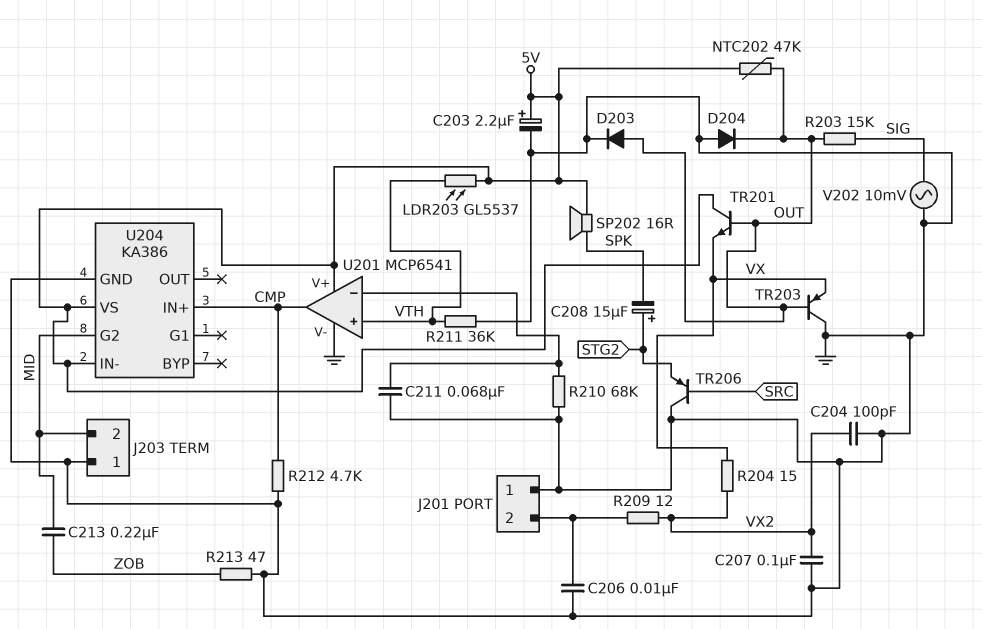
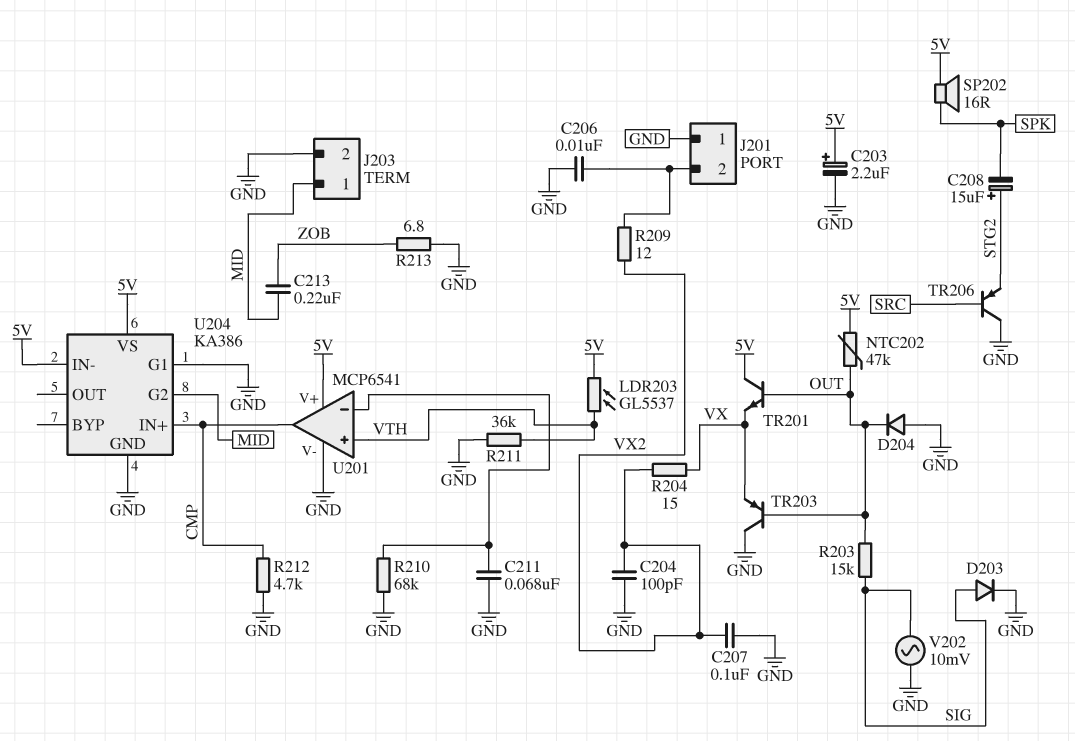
D203: diode (A OUT, K GND) -> diode (A SIG, K GND)
J203 pin 1: GND -> MID
J203 pin 2: MID -> GND
R213: 47 (GND, ZOB) -> 6.8 (GND, ZOB)
U204 pin G1: none -> GND

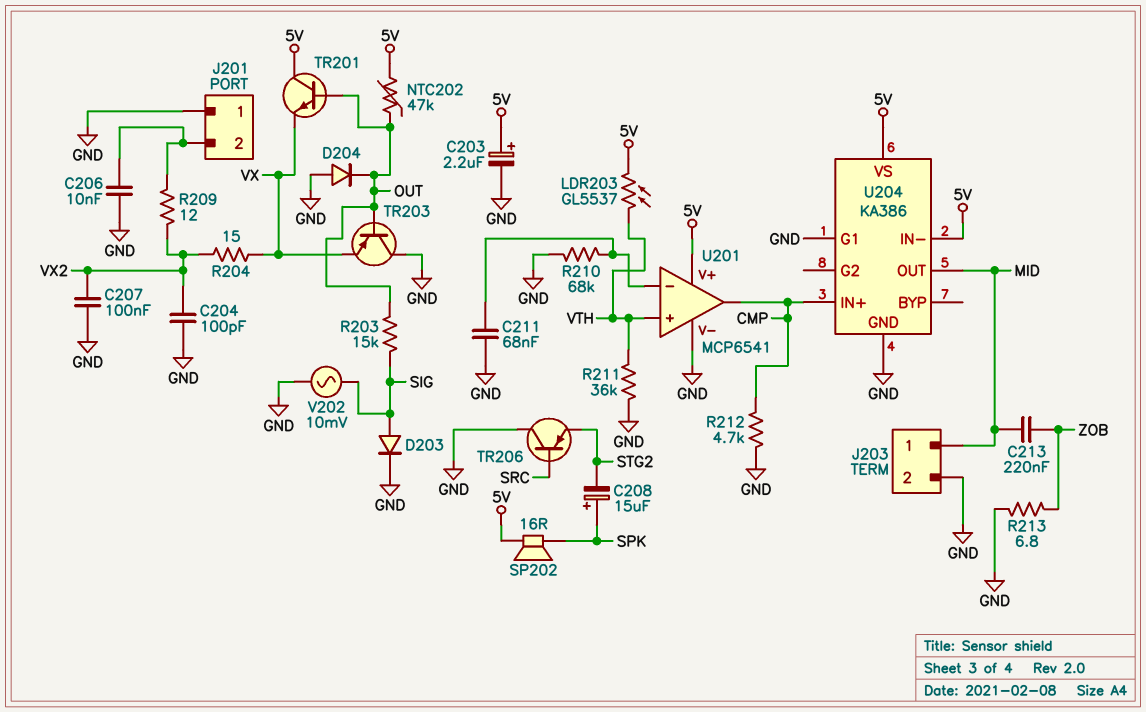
C208: 15uF (plus STG2, minus SPK) -> 15uF (plus SPK, minus STG2)
U204 pin G2: MID -> none
U204 pin OUT: none -> MID

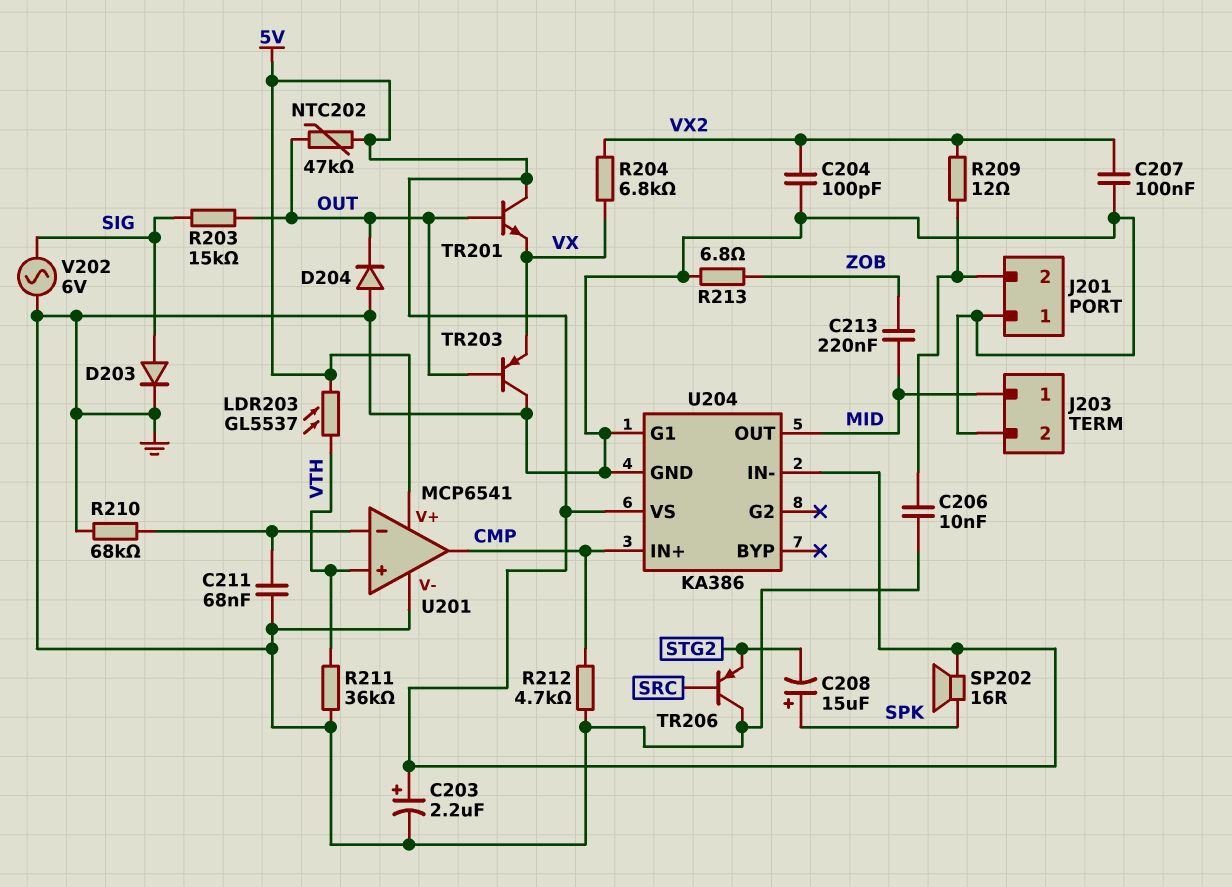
R204: 15 (VX, VX2) -> 6.8k (VX, VX2)
V202: AC 10mV (GND, SIG) -> AC 6V (GND, SIG)

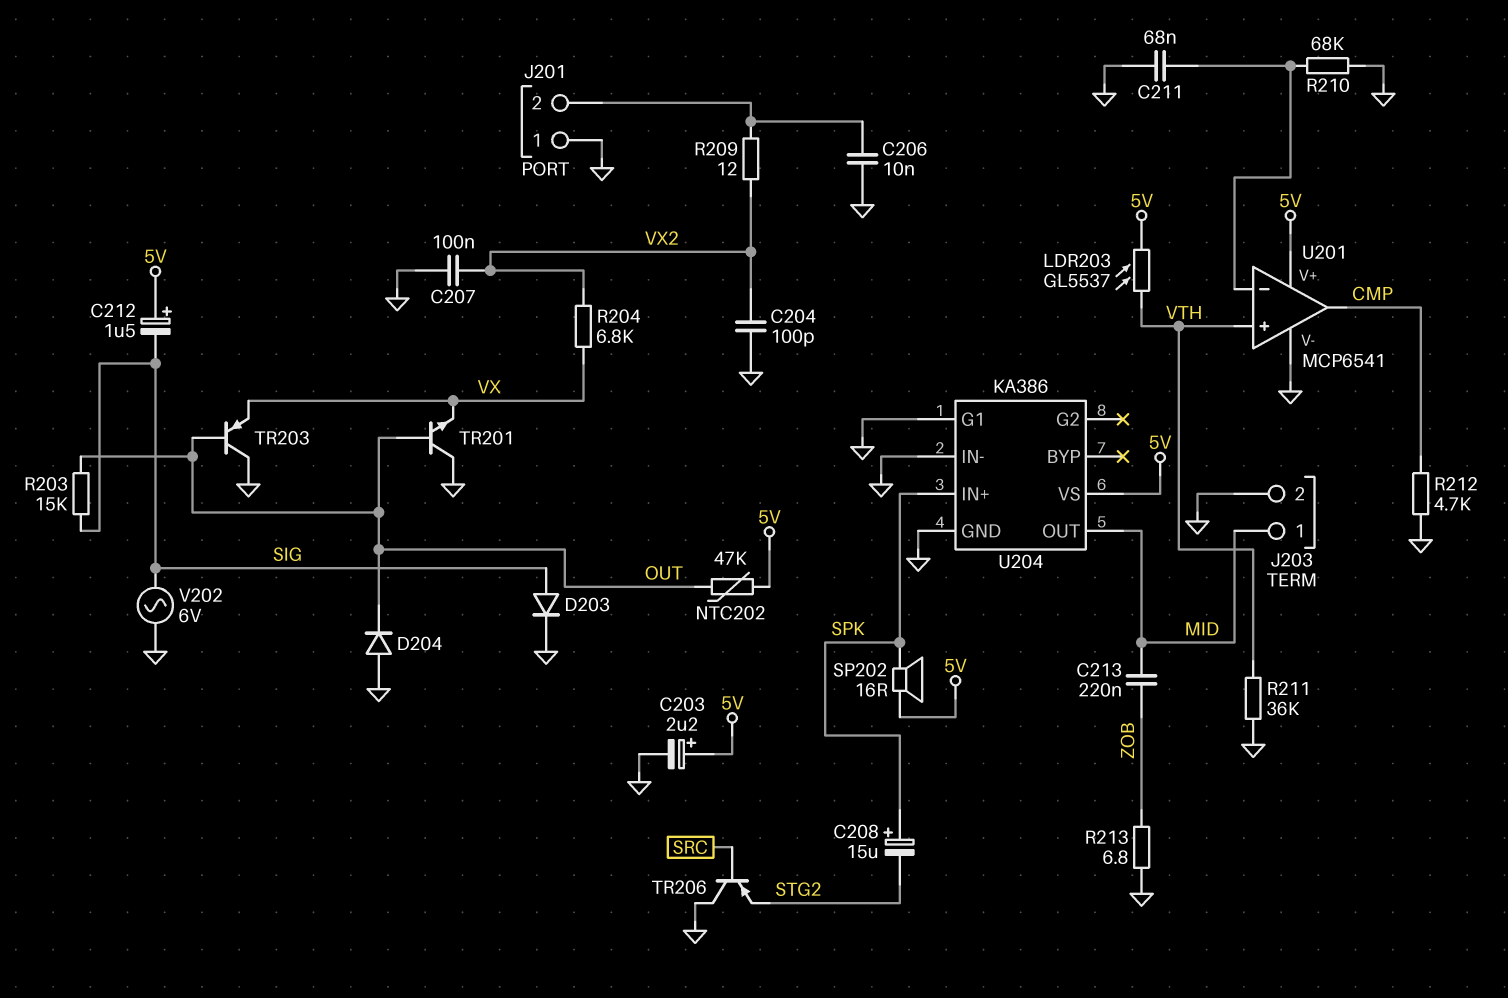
C212: none -> 1.5uF (plus 5V, minus SIG)
TR201: NPN (B OUT, C 5V, E VX) -> NPN (B OUT, C GND, E VX)
U204 pin IN+: CMP -> SPK
U204 pin IN-: 5V -> GND

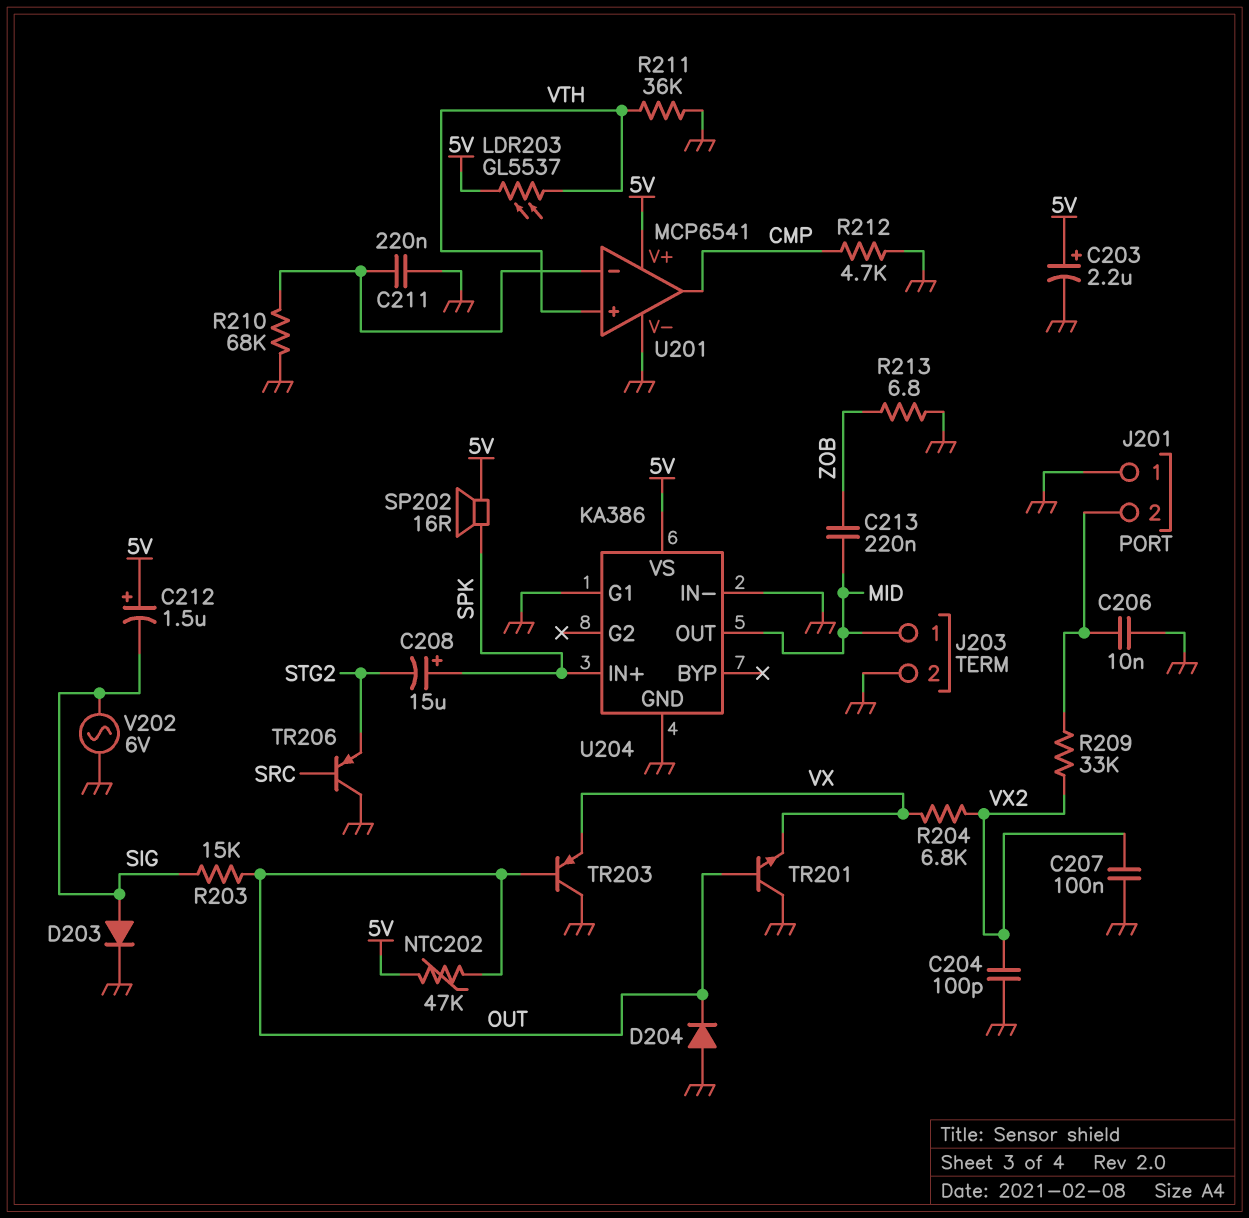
C211: 68nF (GND, U201/in-) -> 220nF (GND, U201/in-)
R209: 12 (J201/2, VX2) -> 33k (J201/2, VX2)

